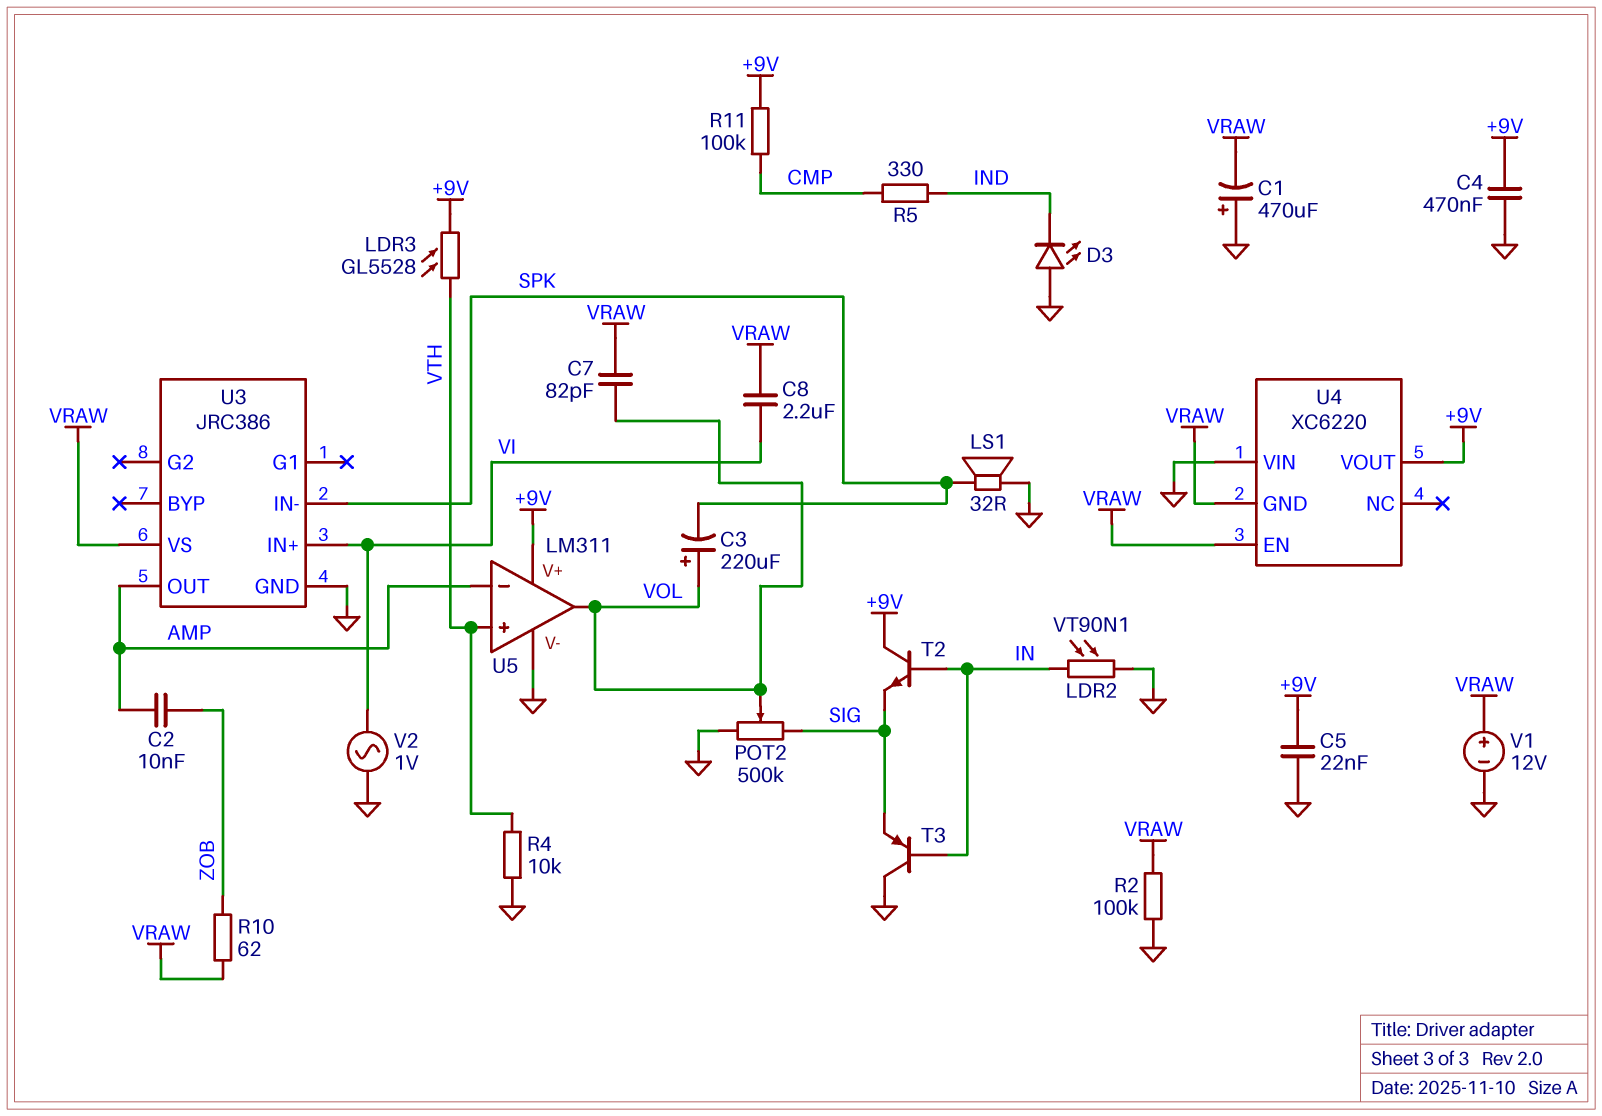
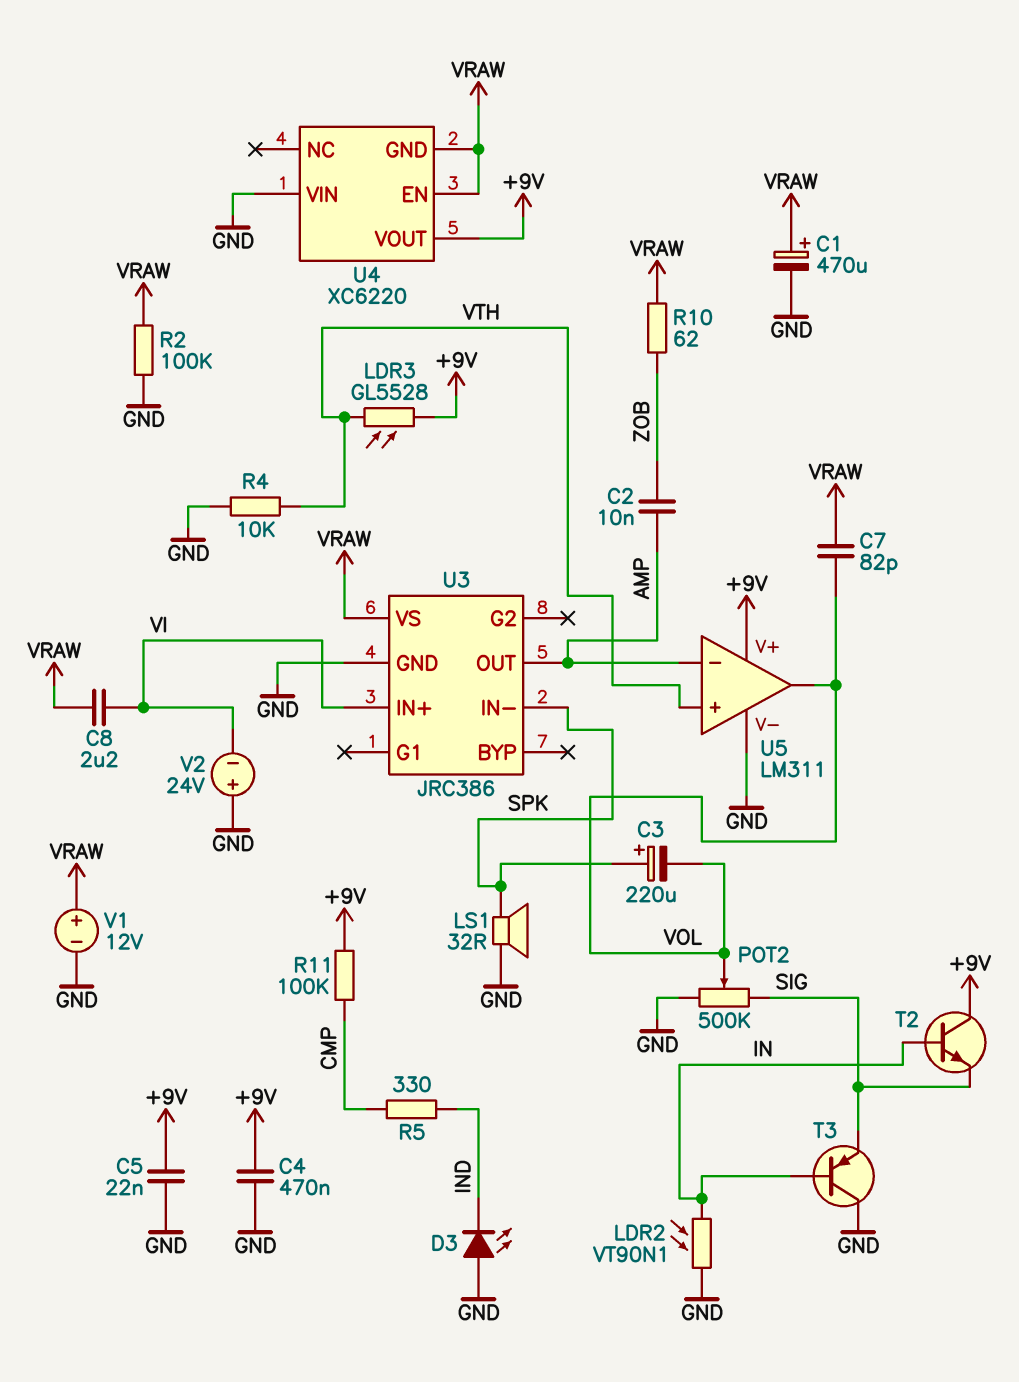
C1: 470uF (plus GND, minus VRAW) -> 470uF (plus VRAW, minus GND)
C3: 220uF (plus VOL, minus SPK) -> 220uF (plus SPK, minus VOL)
V2: AC 1V (GND, VI) -> 24V (plus GND, minus VI)

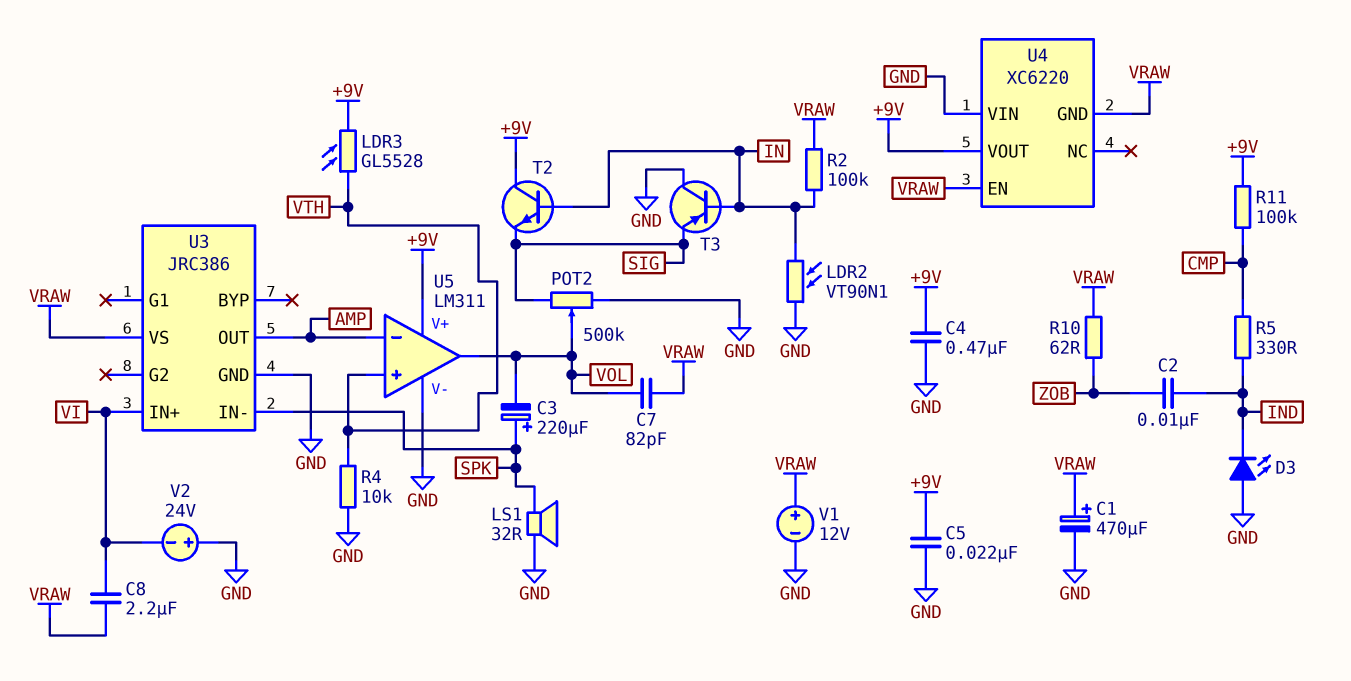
C2: 10nF (AMP, ZOB) -> 10nF (IND, ZOB)
R2: 100k (GND, VRAW) -> 100k (IN, VRAW)

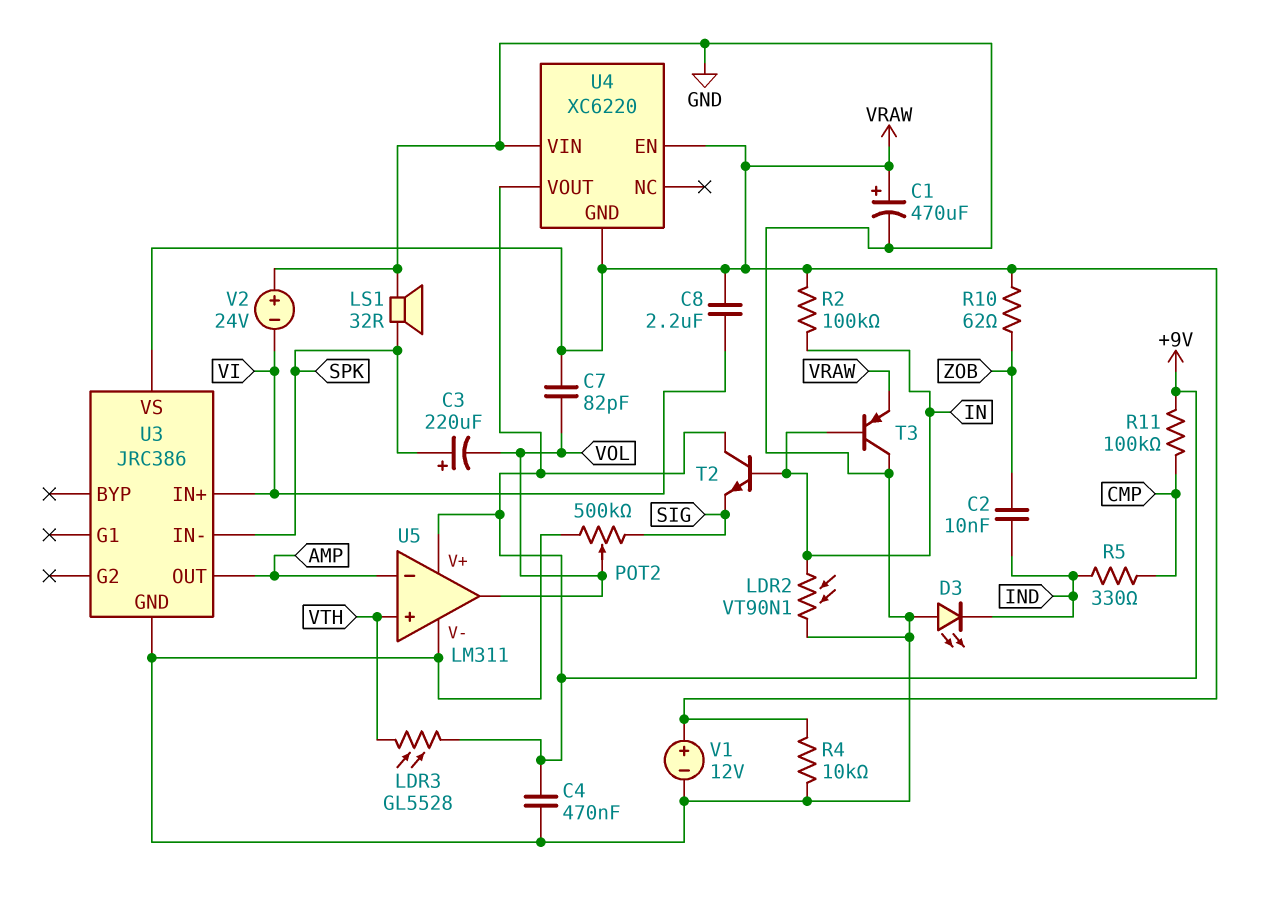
C5: 22nF (+9V, GND) -> none
R4: 10k (GND, VTH) -> 10k (GND, VRAW)
T3: PNP (B IN, C GND, E SIG) -> PNP (B IN, C GND, E VRAW)

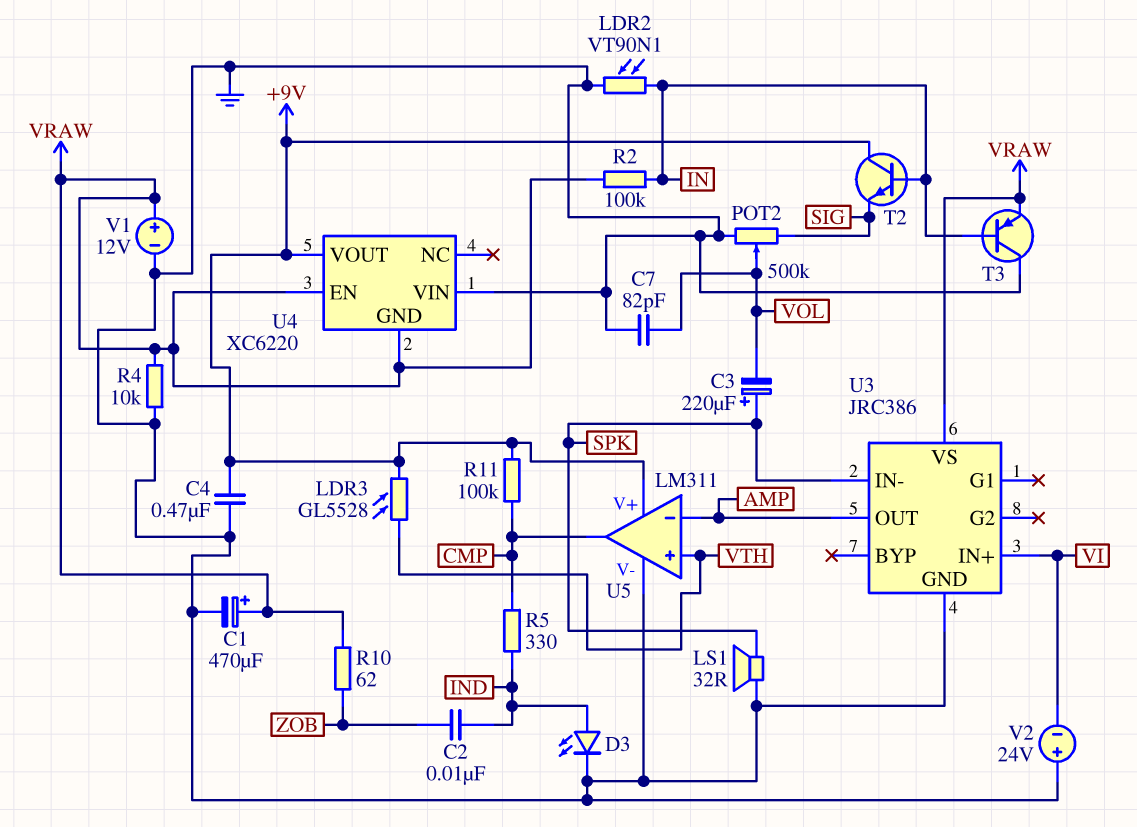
C7: 82pF (VOL, VRAW) -> 82pF (GND, VOL)
C8: 2.2uF (VI, VRAW) -> none
D3: LED (A GND, K IND) -> LED (A IND, K GND)
U5 pin out: VOL -> CMP

